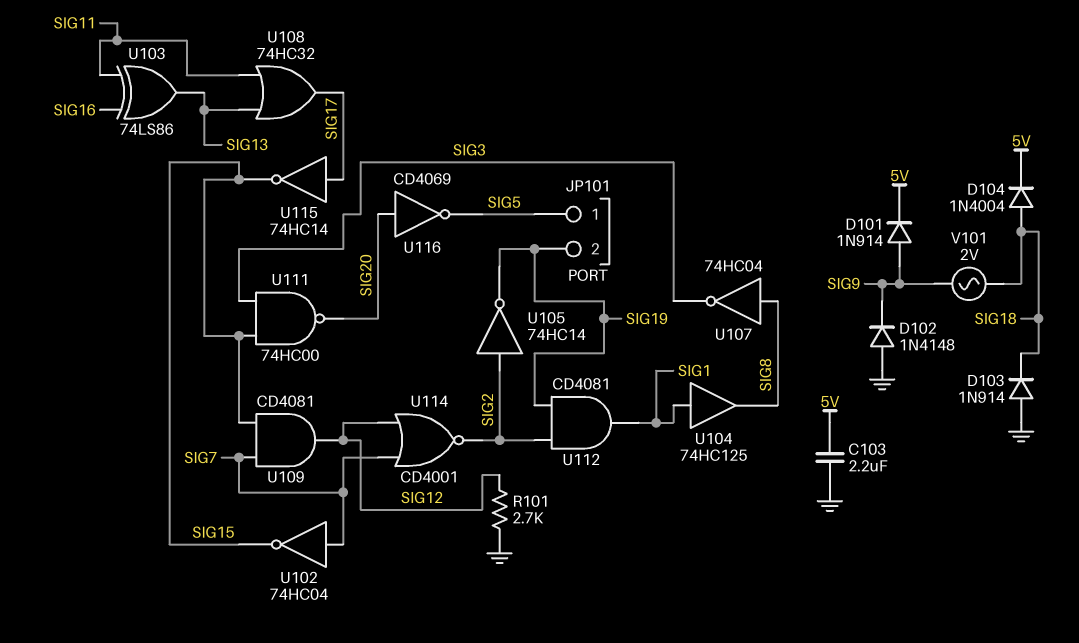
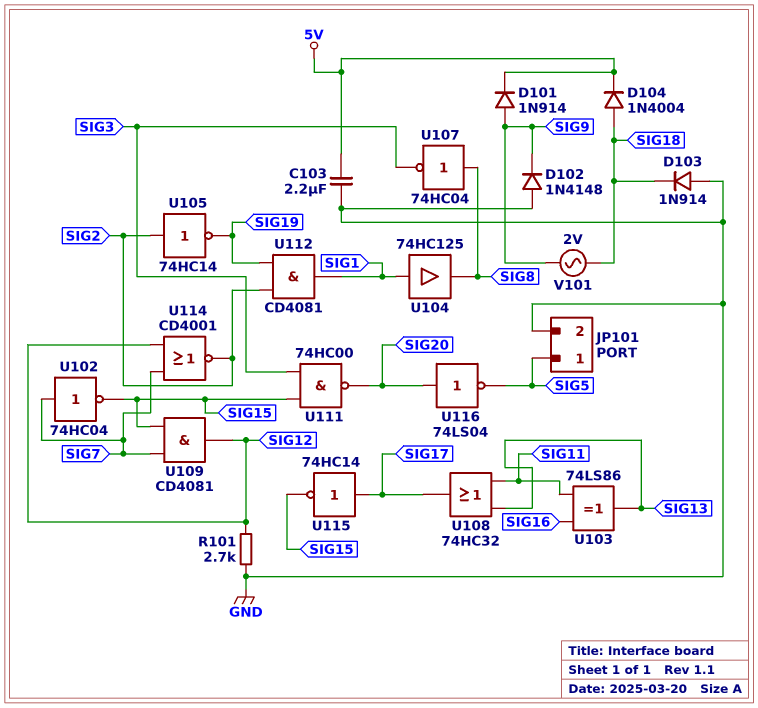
JP101 pin 2: SIG19 -> GND
U116: NOT CD4069 (in SIG20, out SIG5) -> NOT 74LS04 (in SIG20, out SIG5)

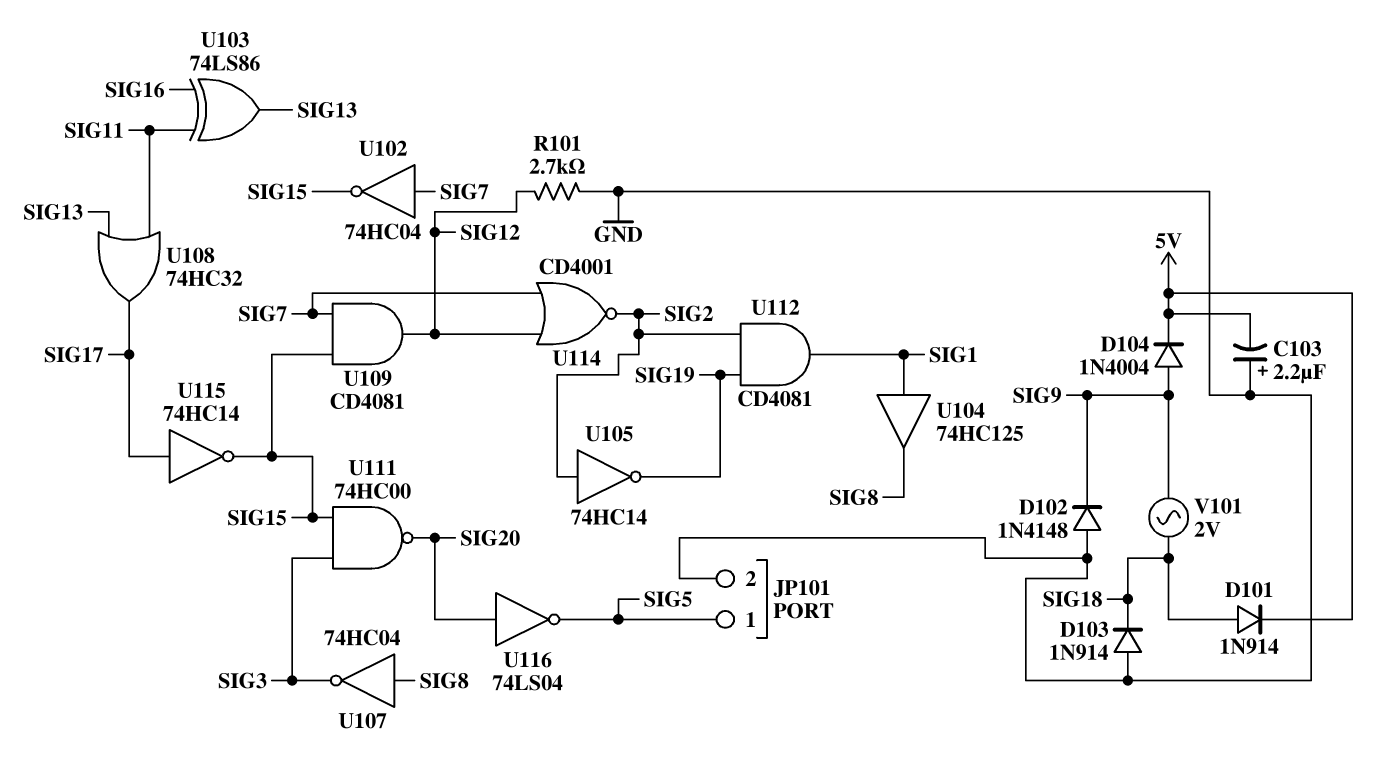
C103: 2.2uF (5V, GND) -> 2.2uF (plus GND, minus 5V)
D101: diode 1N914 (A SIG9, K 5V) -> diode 1N914 (A SIG18, K 5V)
D104: diode 1N4004 (A SIG18, K 5V) -> diode 1N4004 (A SIG9, K 5V)

